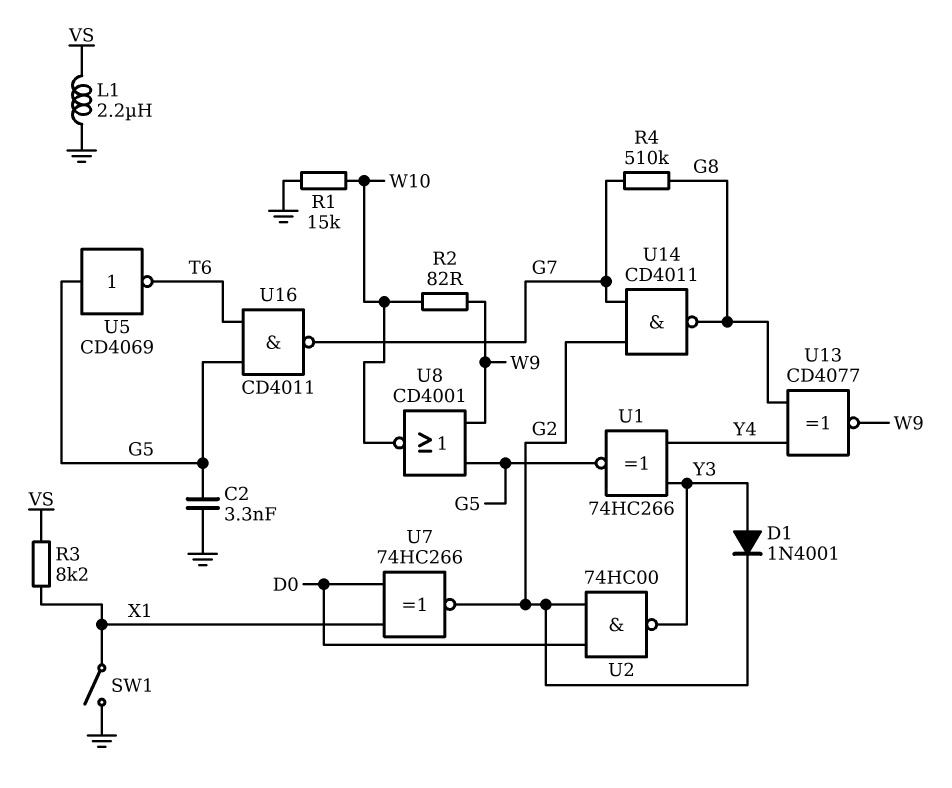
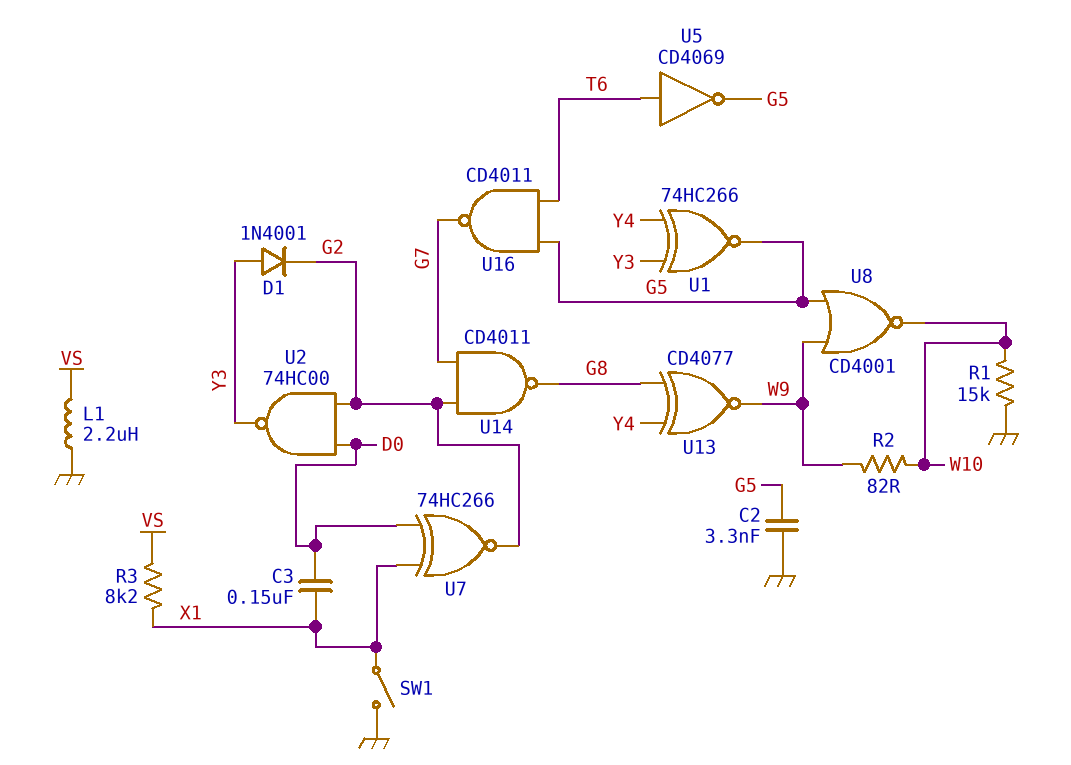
C3: none -> 150nF (D0, X1)
R4: 510k (G7, G8) -> none
U5: NOT CD4069 (in G5, out T6) -> NOT CD4069 (in T6, out G5)

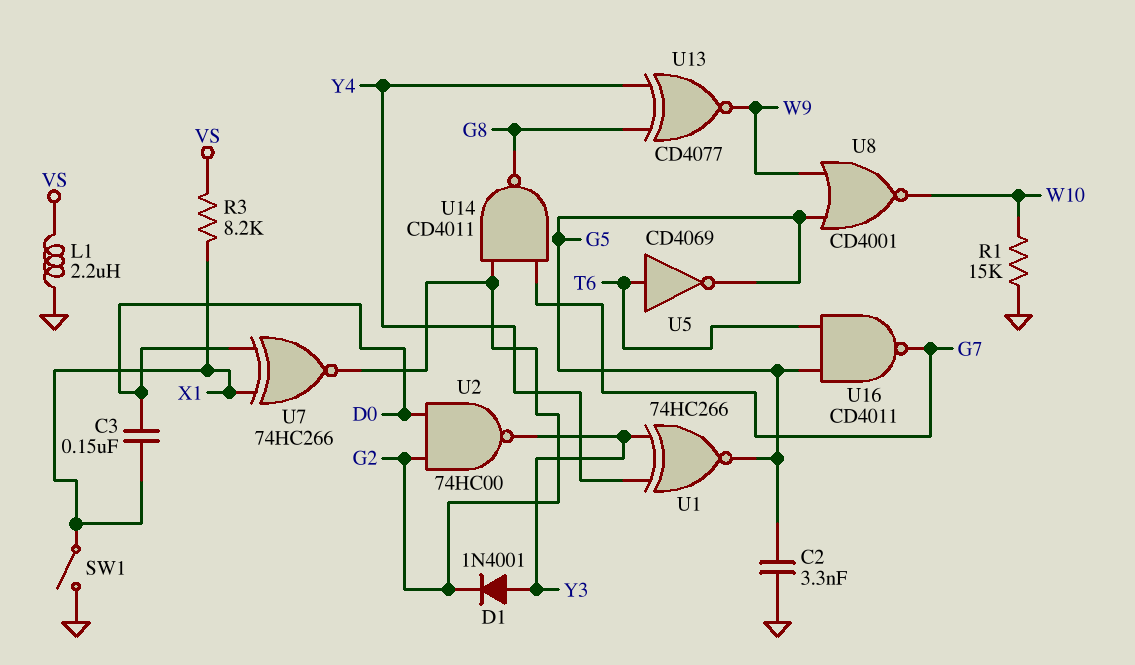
R2: 82 (W9, W10) -> none

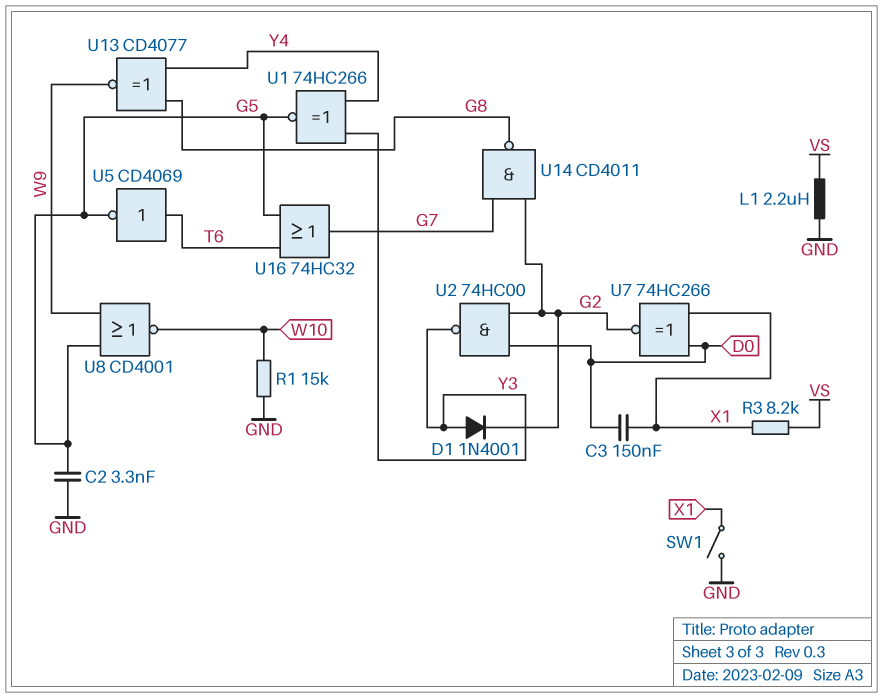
U16: NAND CD4011 (in G5, in T6, out G7) -> OR 74HC32 (in G5, in T6, out G7)

